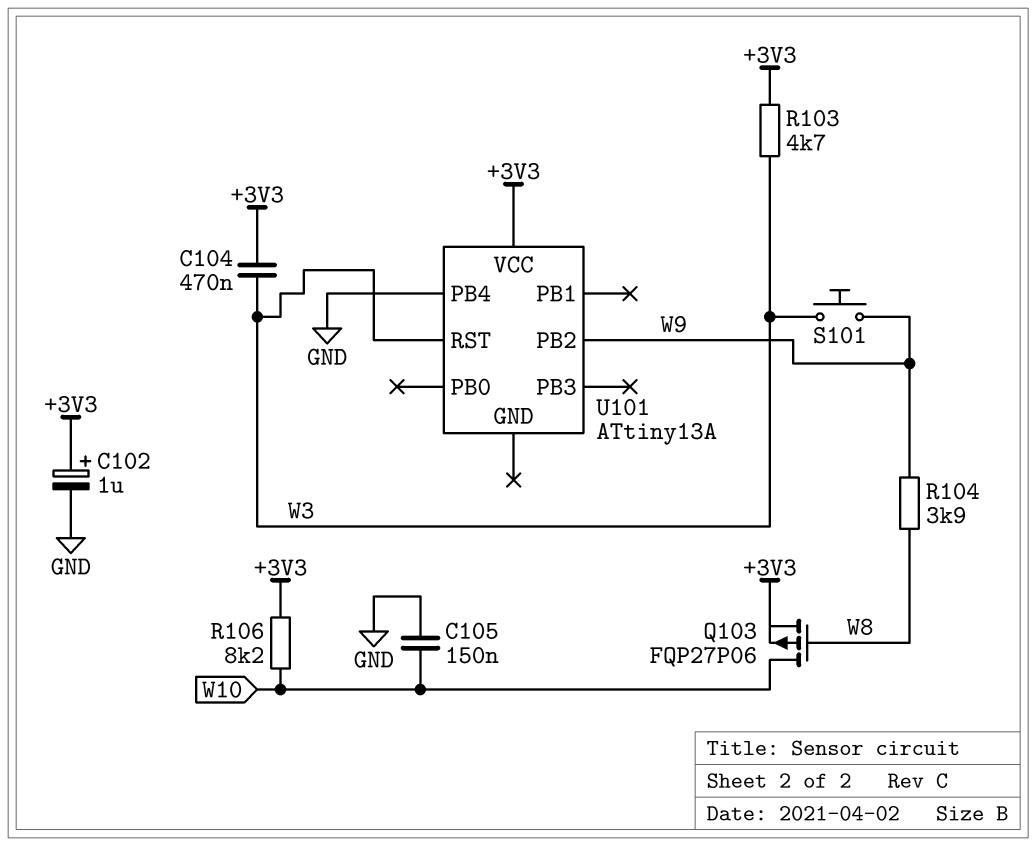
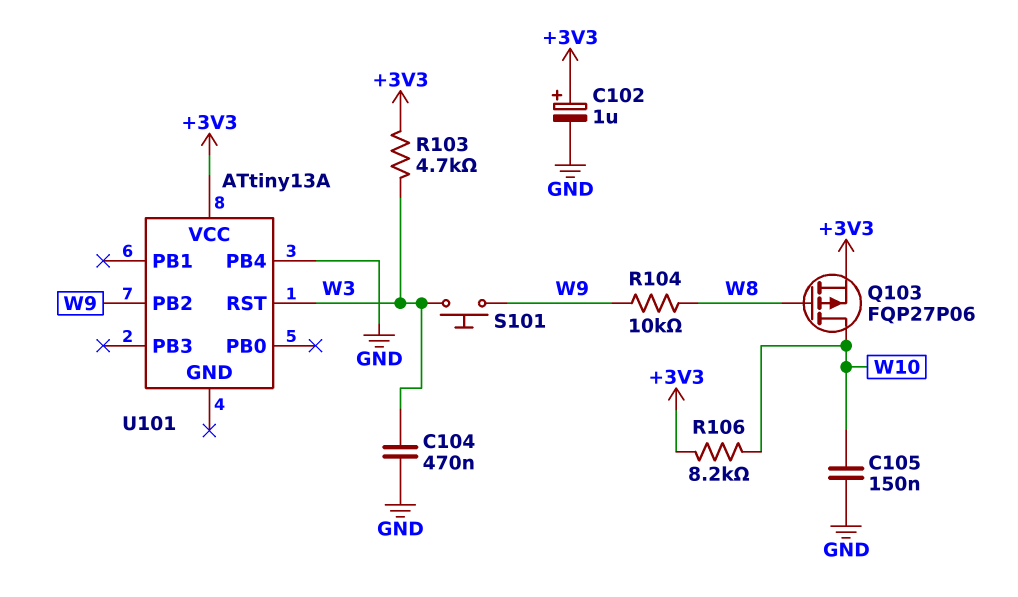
C104: 470nF (+3V3, W3) -> 470nF (GND, W3)
R104: 3.9k (W8, W9) -> 10k (W8, W9)

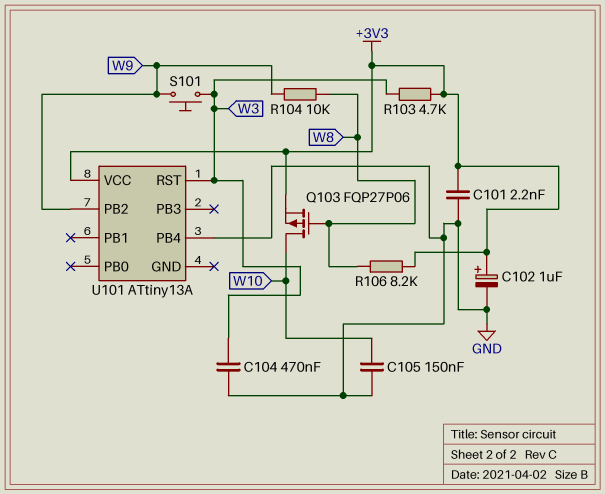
C101: none -> 2.2nF (+3V3, GND)
R106: 8.2k (+3V3, W10) -> 8.2k (+3V3, W8)

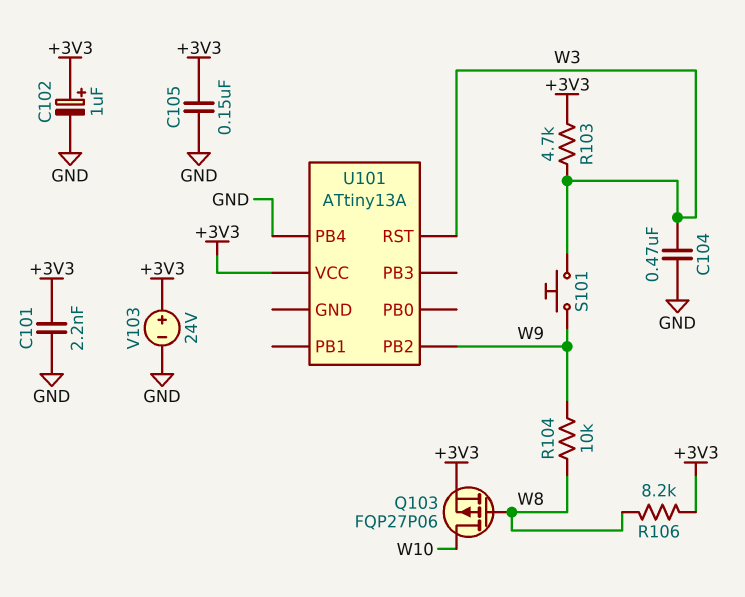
C105: 150nF (GND, W10) -> 150nF (+3V3, GND)
V103: none -> 24V (plus +3V3, minus GND)

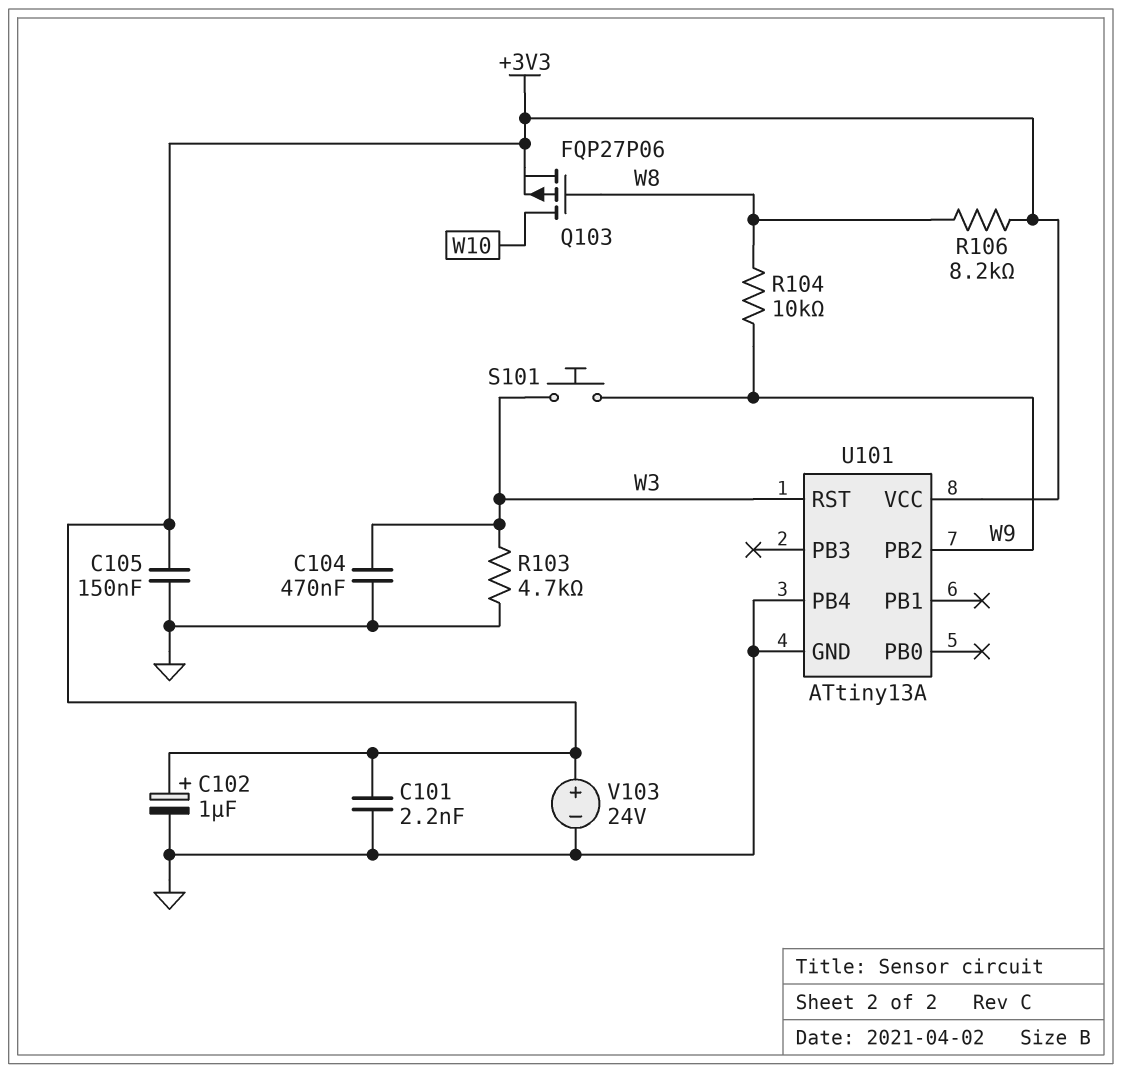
R103: 4.7k (+3V3, W3) -> 4.7k (GND, W3)
U101 pin GND: none -> GND

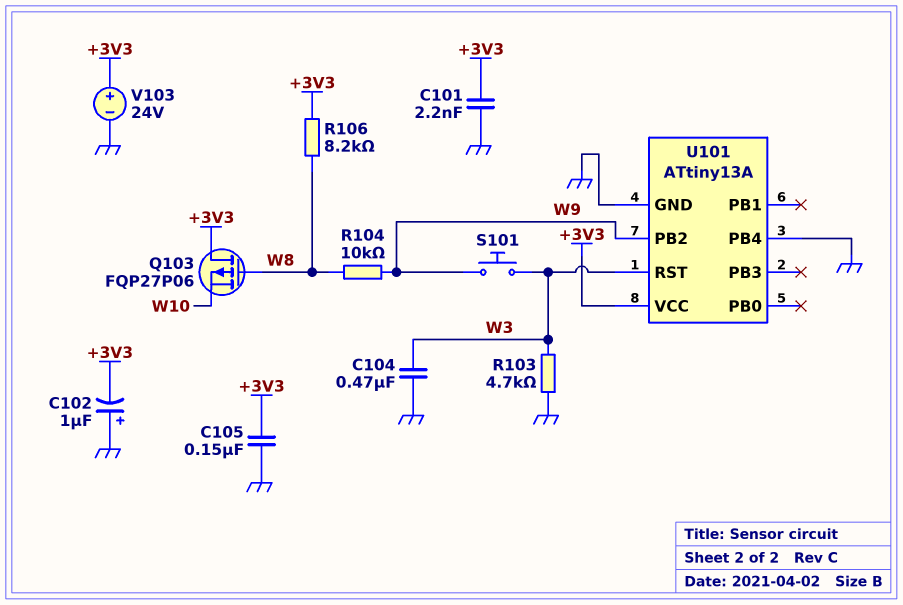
C102: 1uF (plus +3V3, minus GND) -> 1uF (plus GND, minus +3V3)
Q103: PMOS FQP27P06 (G W8, D W10, S +3V3) -> PMOS FQP27P06 (G W8, D +3V3, S W10)

